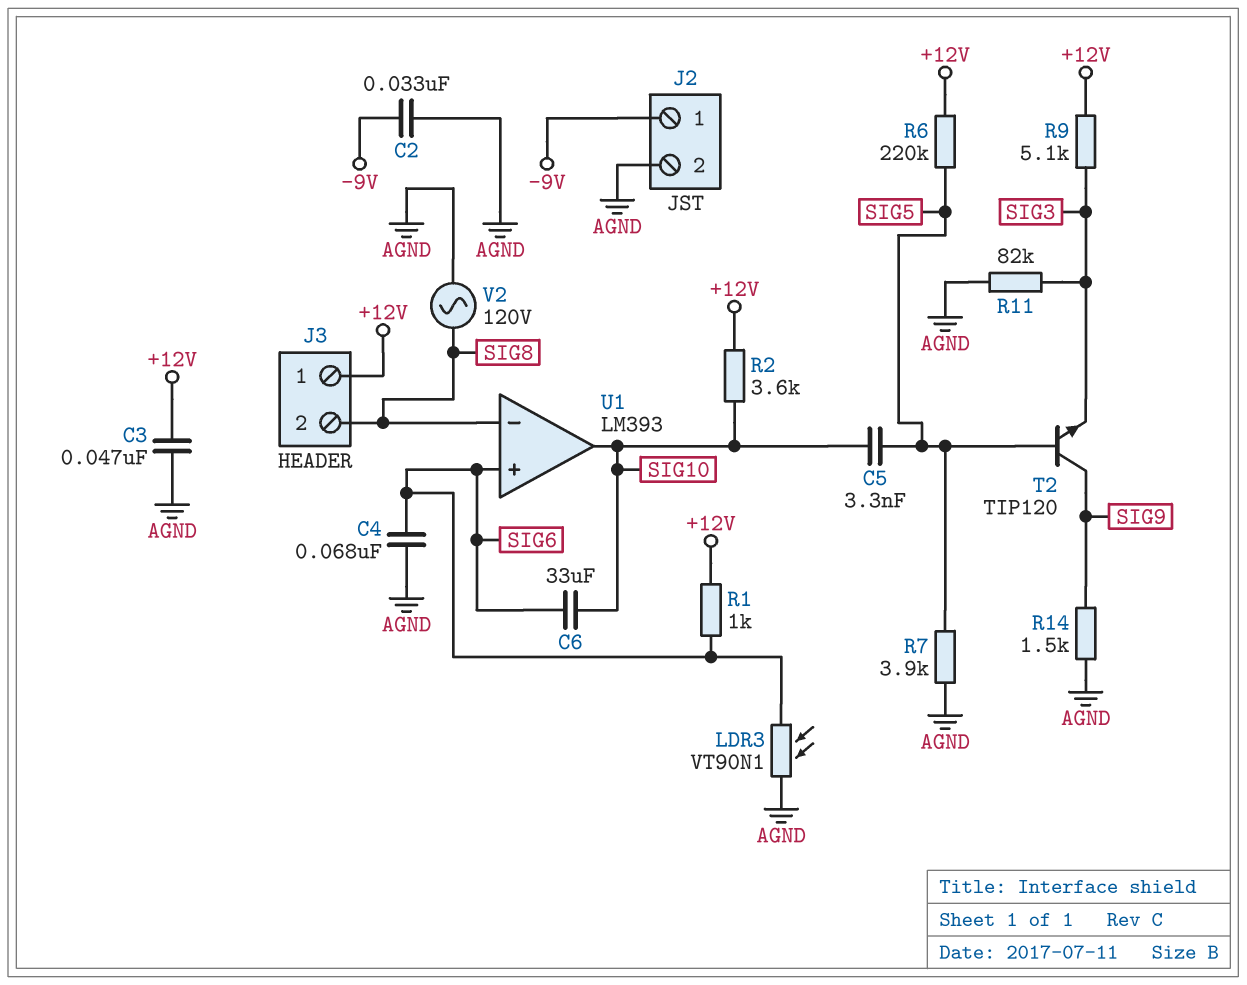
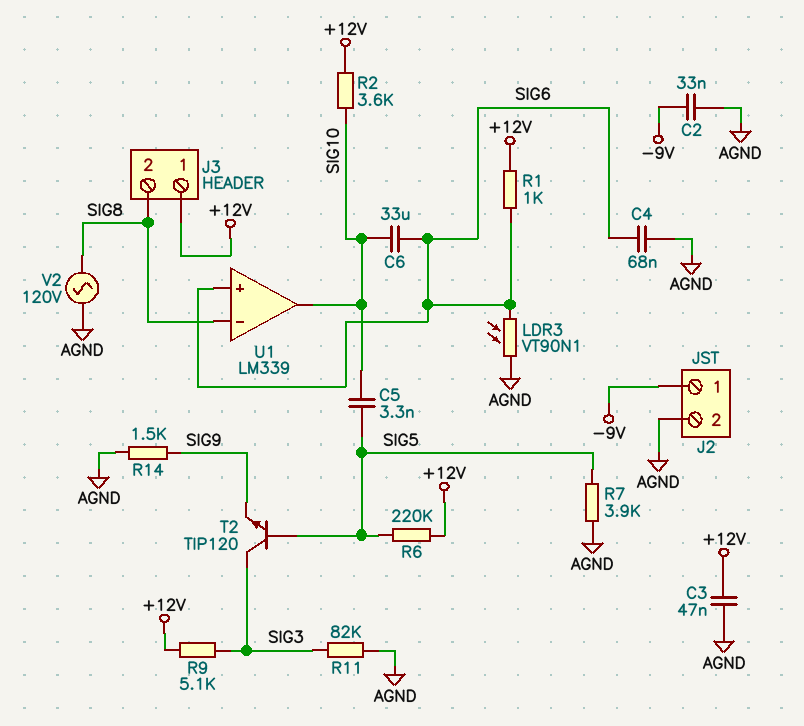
T2: NPN TIP120 (B SIG5, C SIG9, E SIG3) -> NPN TIP120 (B SIG5, C SIG3, E SIG9)
U1: LM393 -> LM339

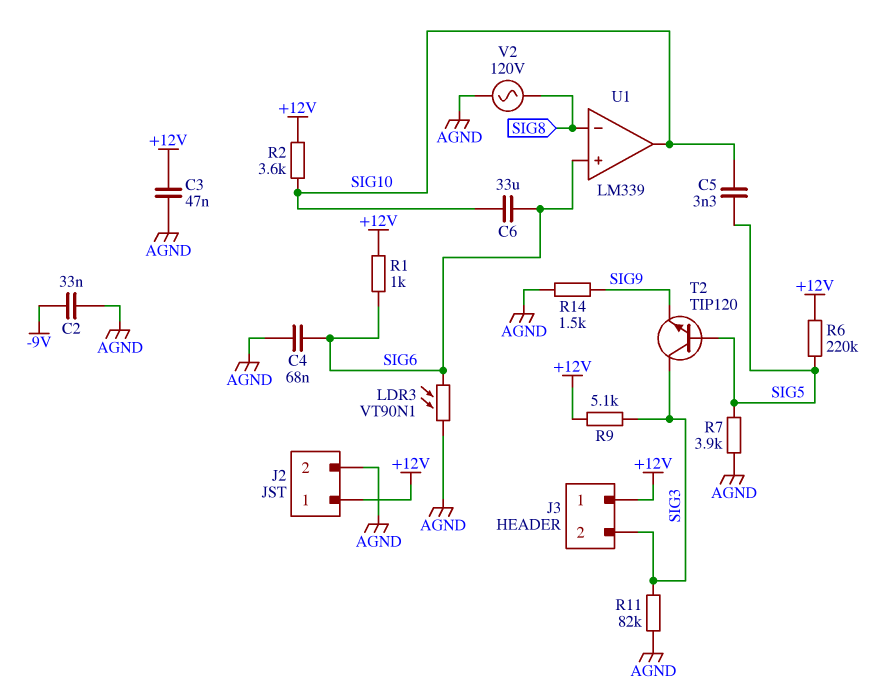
J2 pin 1: -9V -> +12V
J3 pin 2: SIG8 -> SIG3

